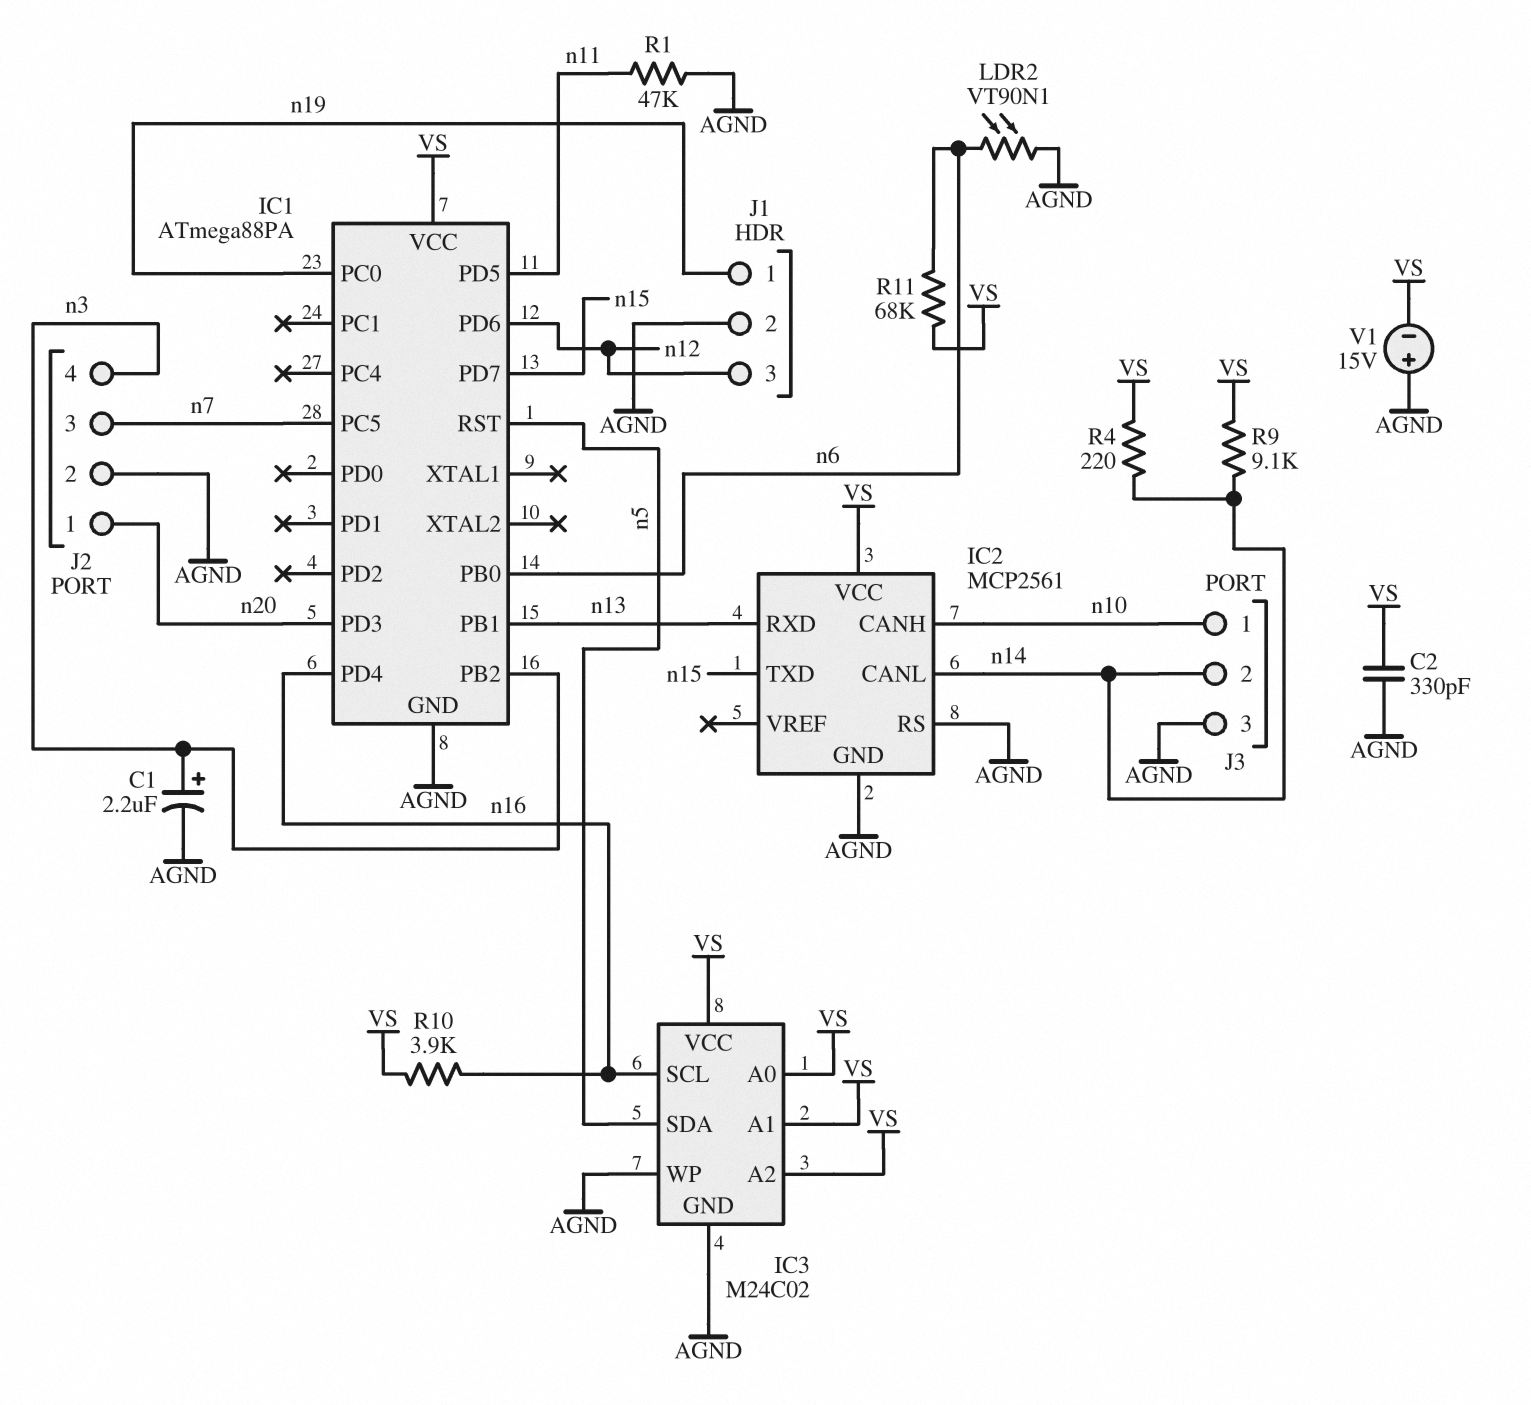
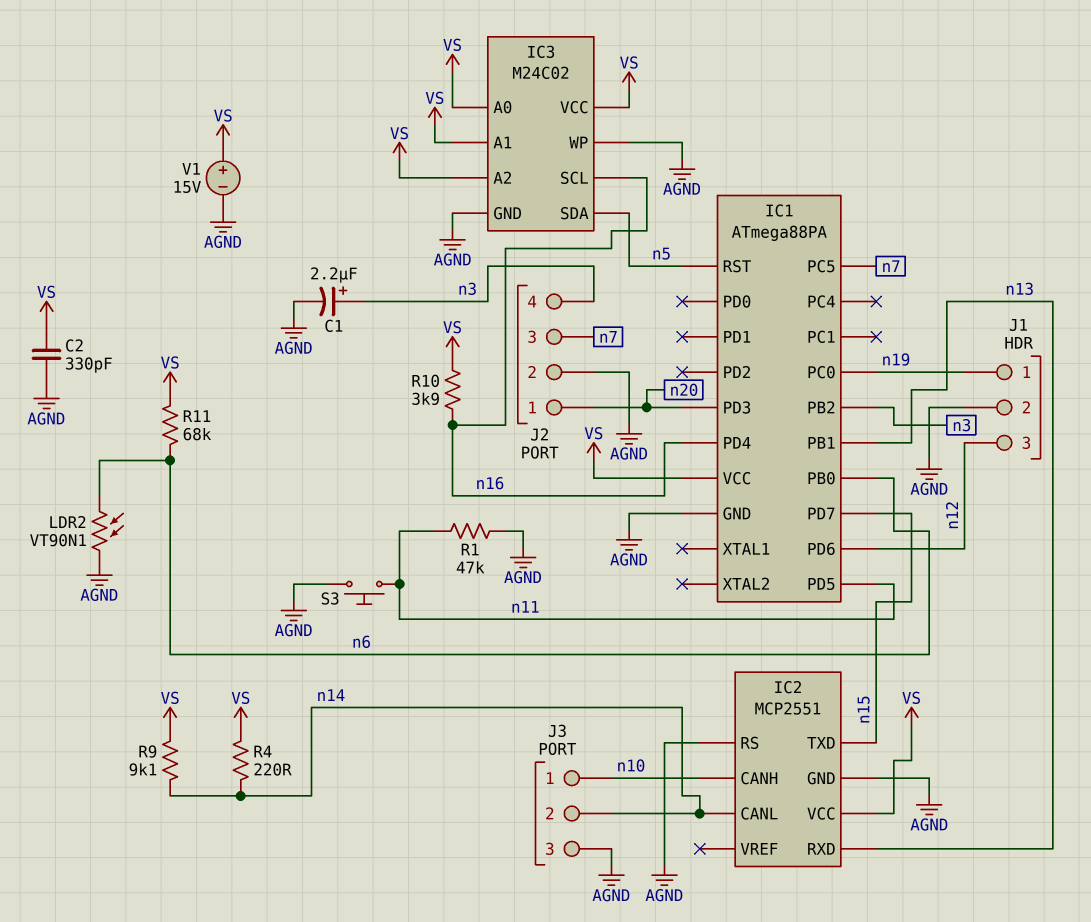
IC2: MCP2561 -> MCP2551
S3: none -> button (AGND, n11)
V1: 15V (plus AGND, minus VS) -> 15V (plus VS, minus AGND)

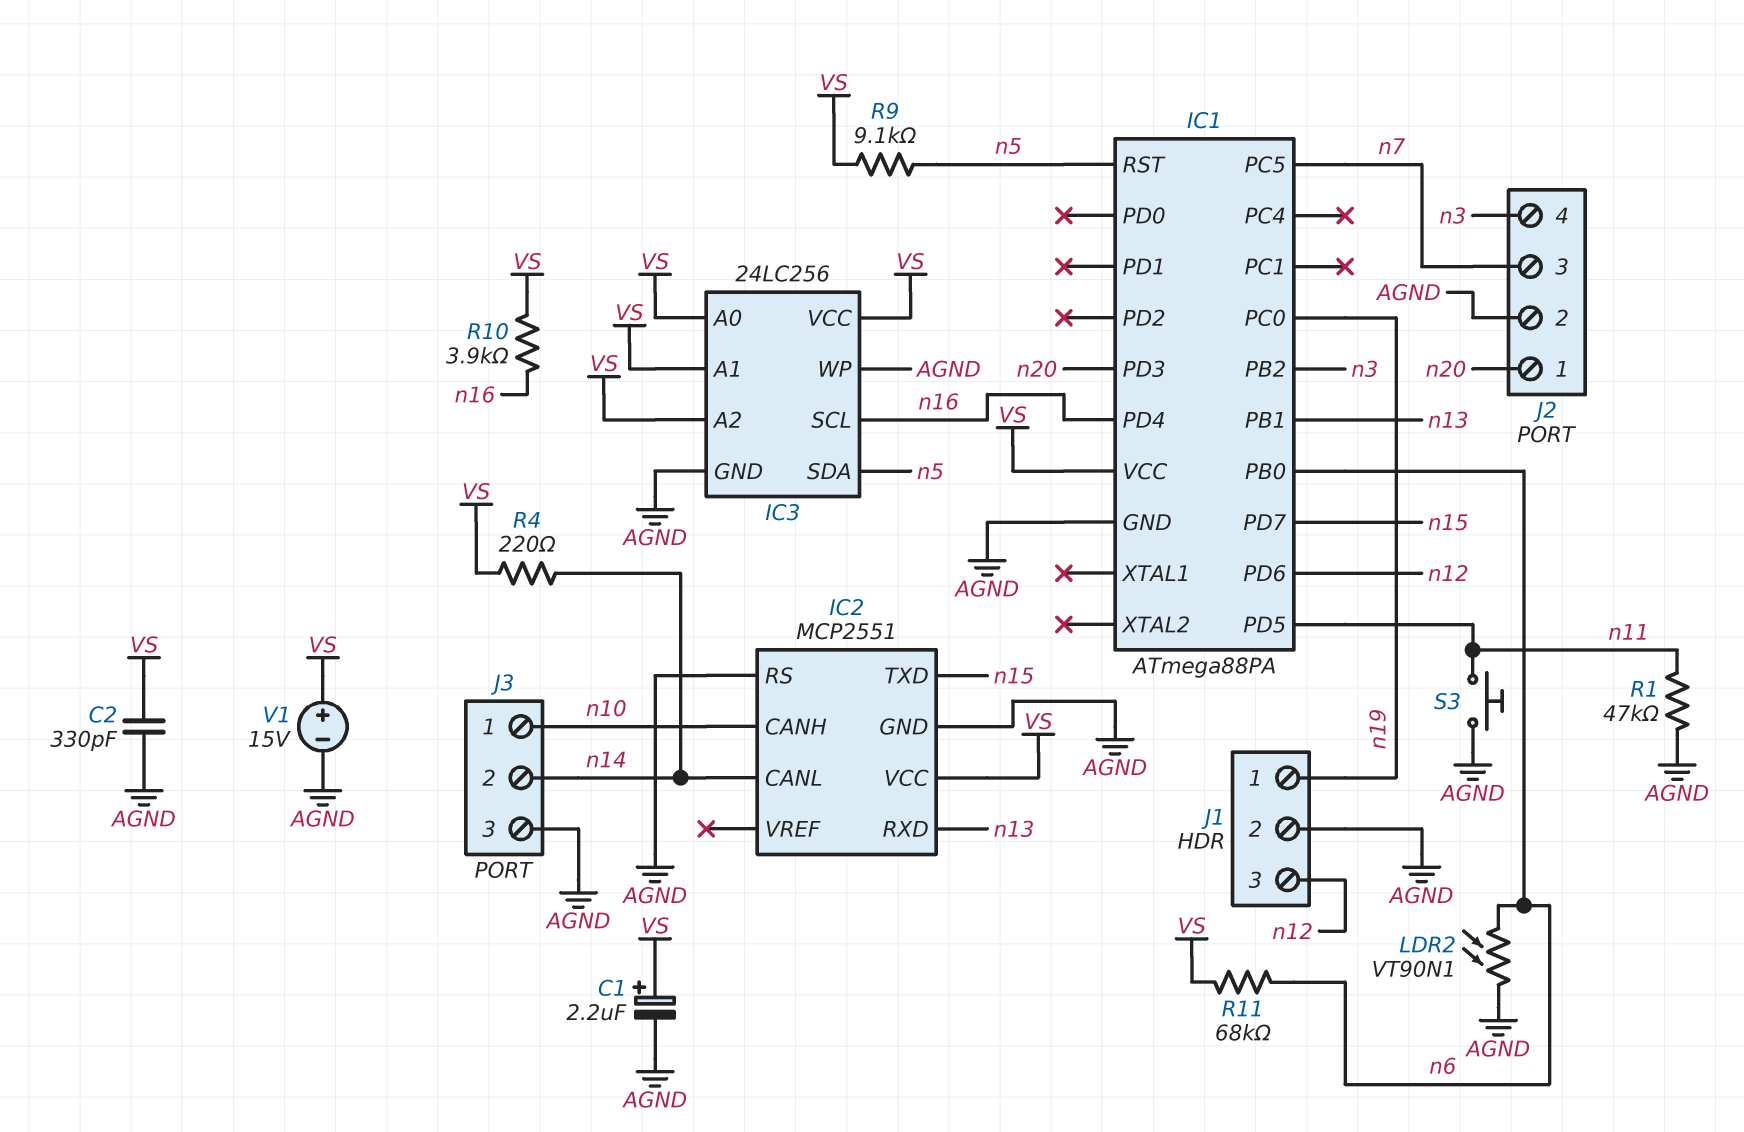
C1: 2.2uF (plus n3, minus AGND) -> 2.2uF (plus VS, minus AGND)
IC3: M24C02 -> 24LC256
R9: 9.1k (VS, n14) -> 9.1k (VS, n5)

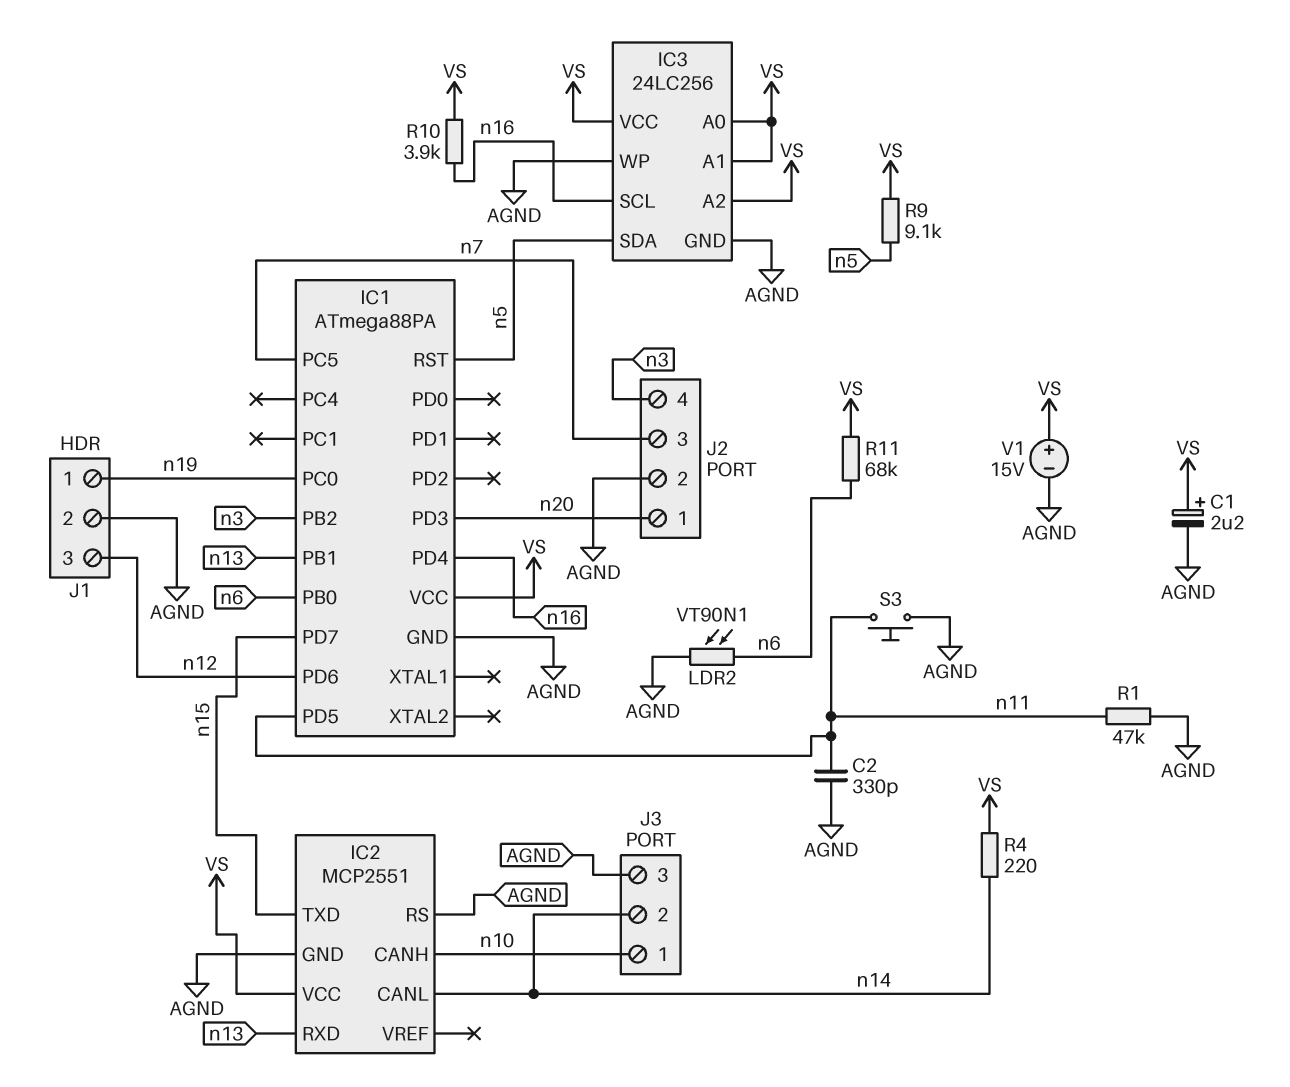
C2: 330pF (AGND, VS) -> 330pF (AGND, n11)

